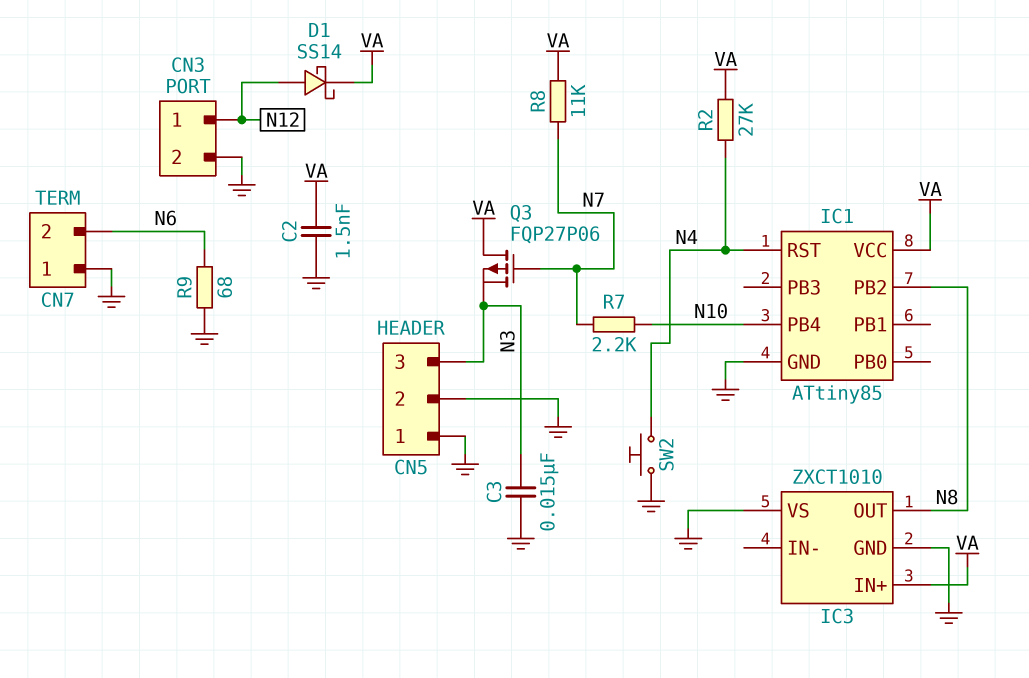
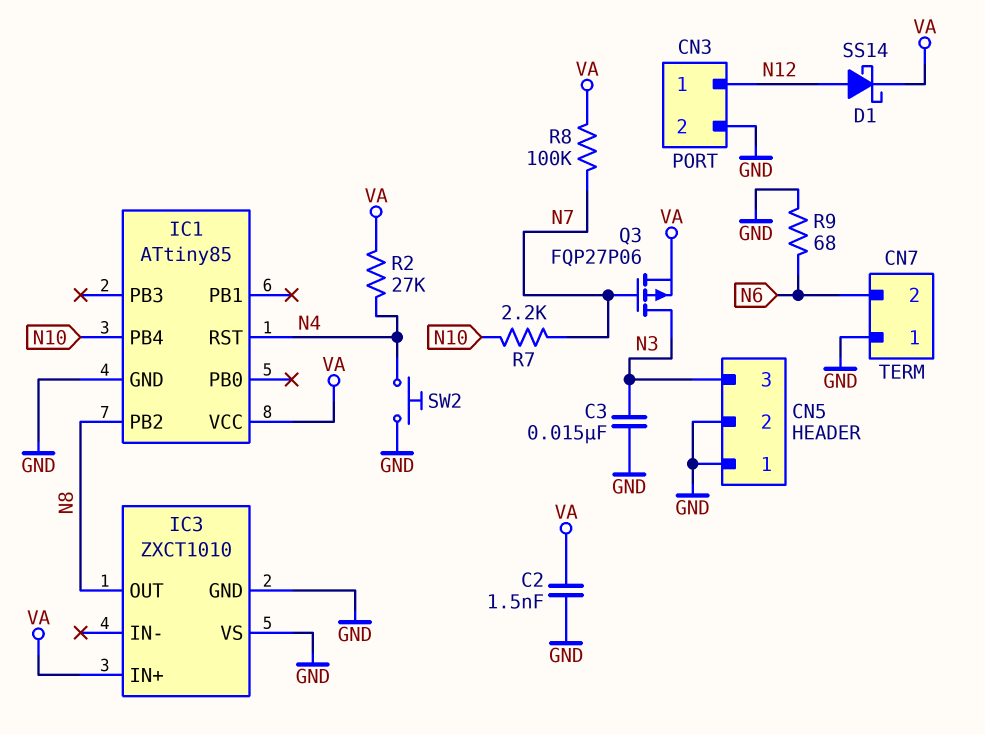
Q3: PMOS FQP27P06 (G N7, D VA, S N3) -> PMOS FQP27P06 (G N7, D N3, S VA)
R8: 11k (N7, VA) -> 100k (N7, VA)

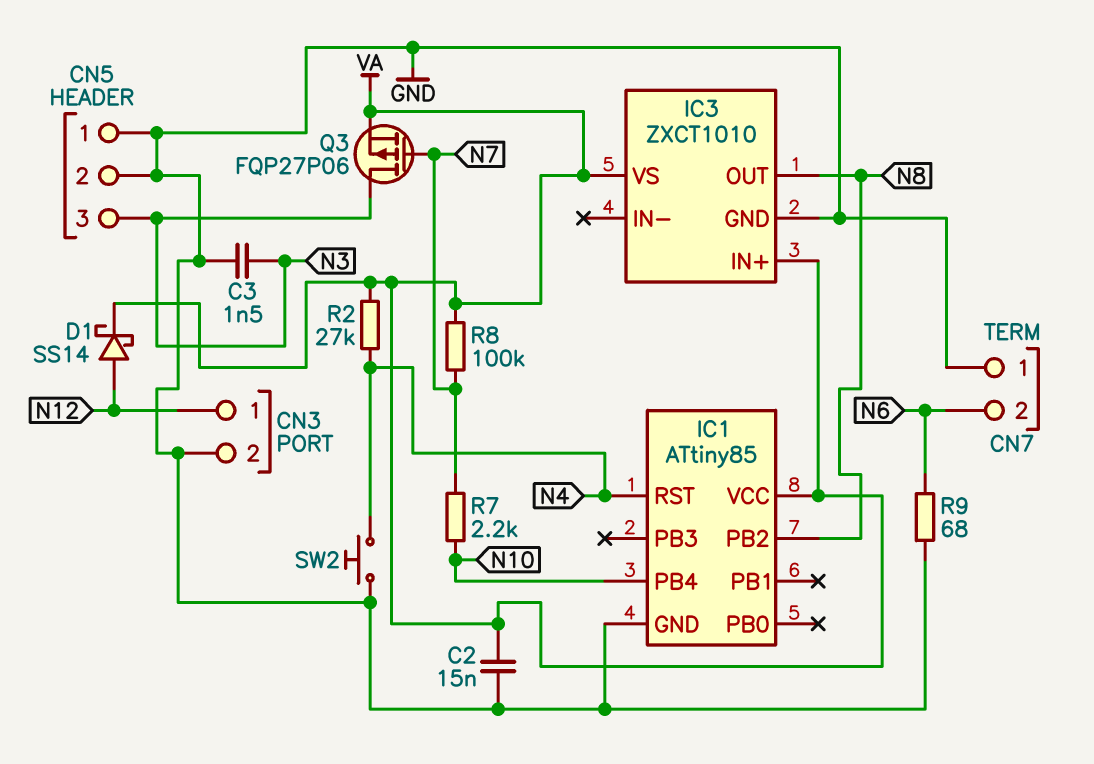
C2: 1.5nF (GND, VA) -> 15nF (GND, VA)
C3: 15nF (GND, N3) -> 1.5nF (GND, N3)
IC3 pin VS: GND -> VA

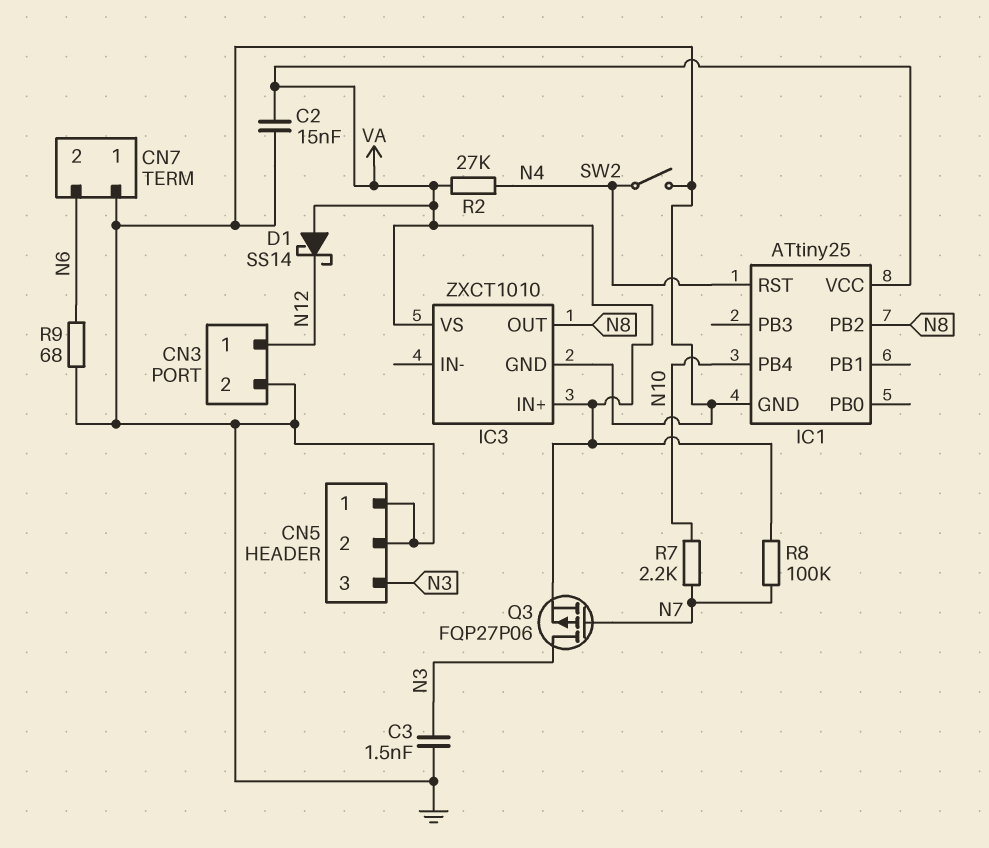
D1: schottky SS14 (A N12, K VA) -> schottky SS14 (A VA, K N12)
IC1: ATtiny85 -> ATtiny25
SW2: button (GND, N4) -> switch (GND, N4)

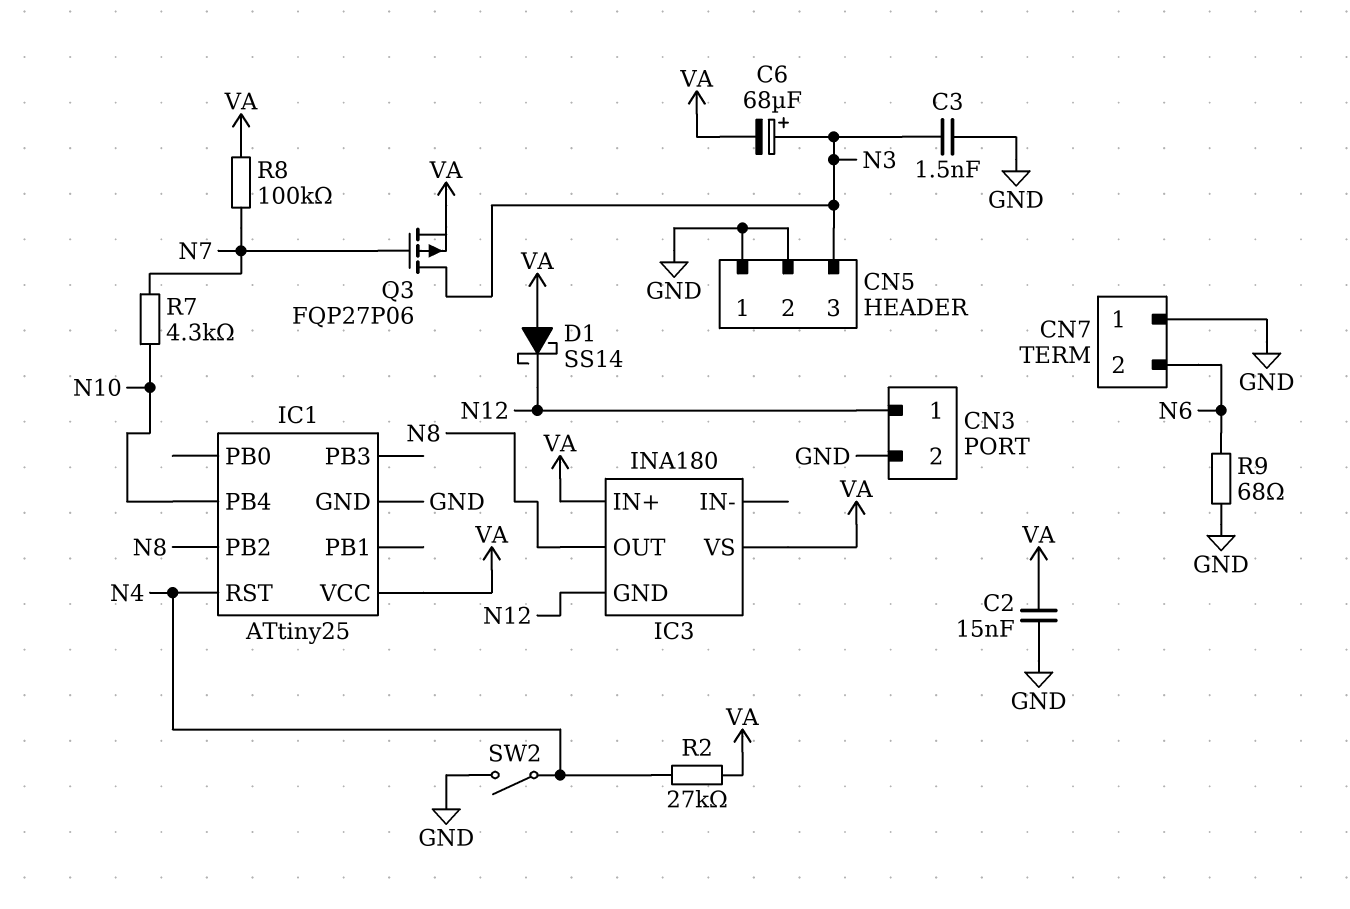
C6: none -> 68uF (plus N3, minus VA)
IC3: ZXCT1010 -> INA180
IC3 pin GND: GND -> N12
R7: 2.2k (N7, N10) -> 4.3k (N7, N10)

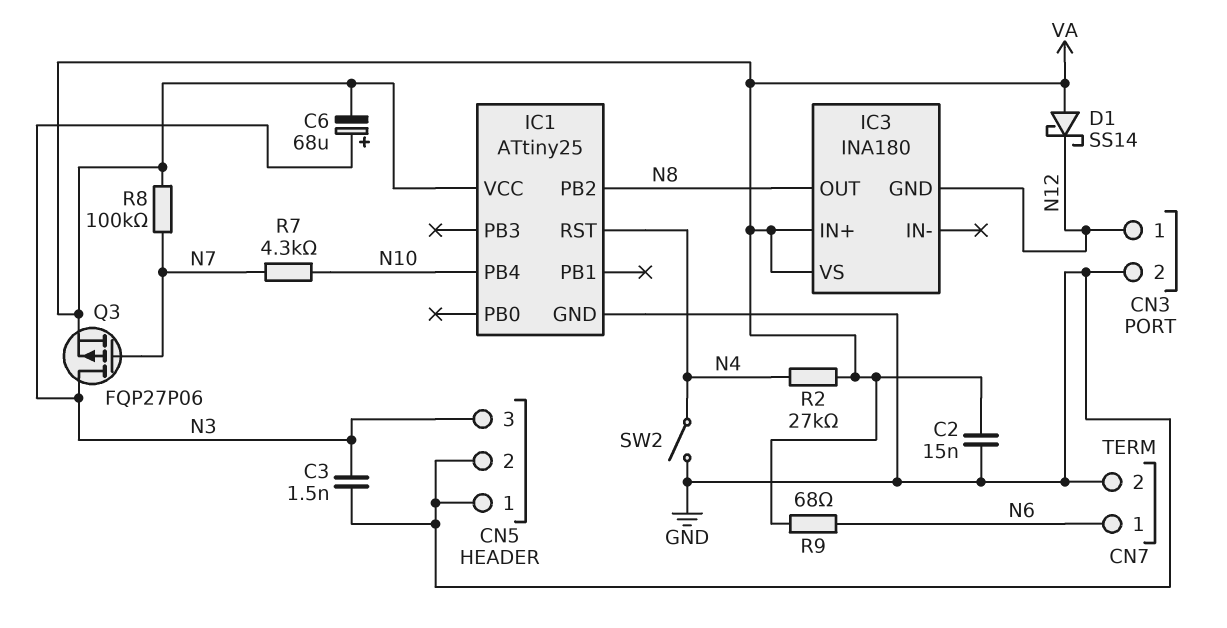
CN7 pin 1: GND -> N6
CN7 pin 2: N6 -> GND
R9: 68 (GND, N6) -> 68 (N6, VA)

